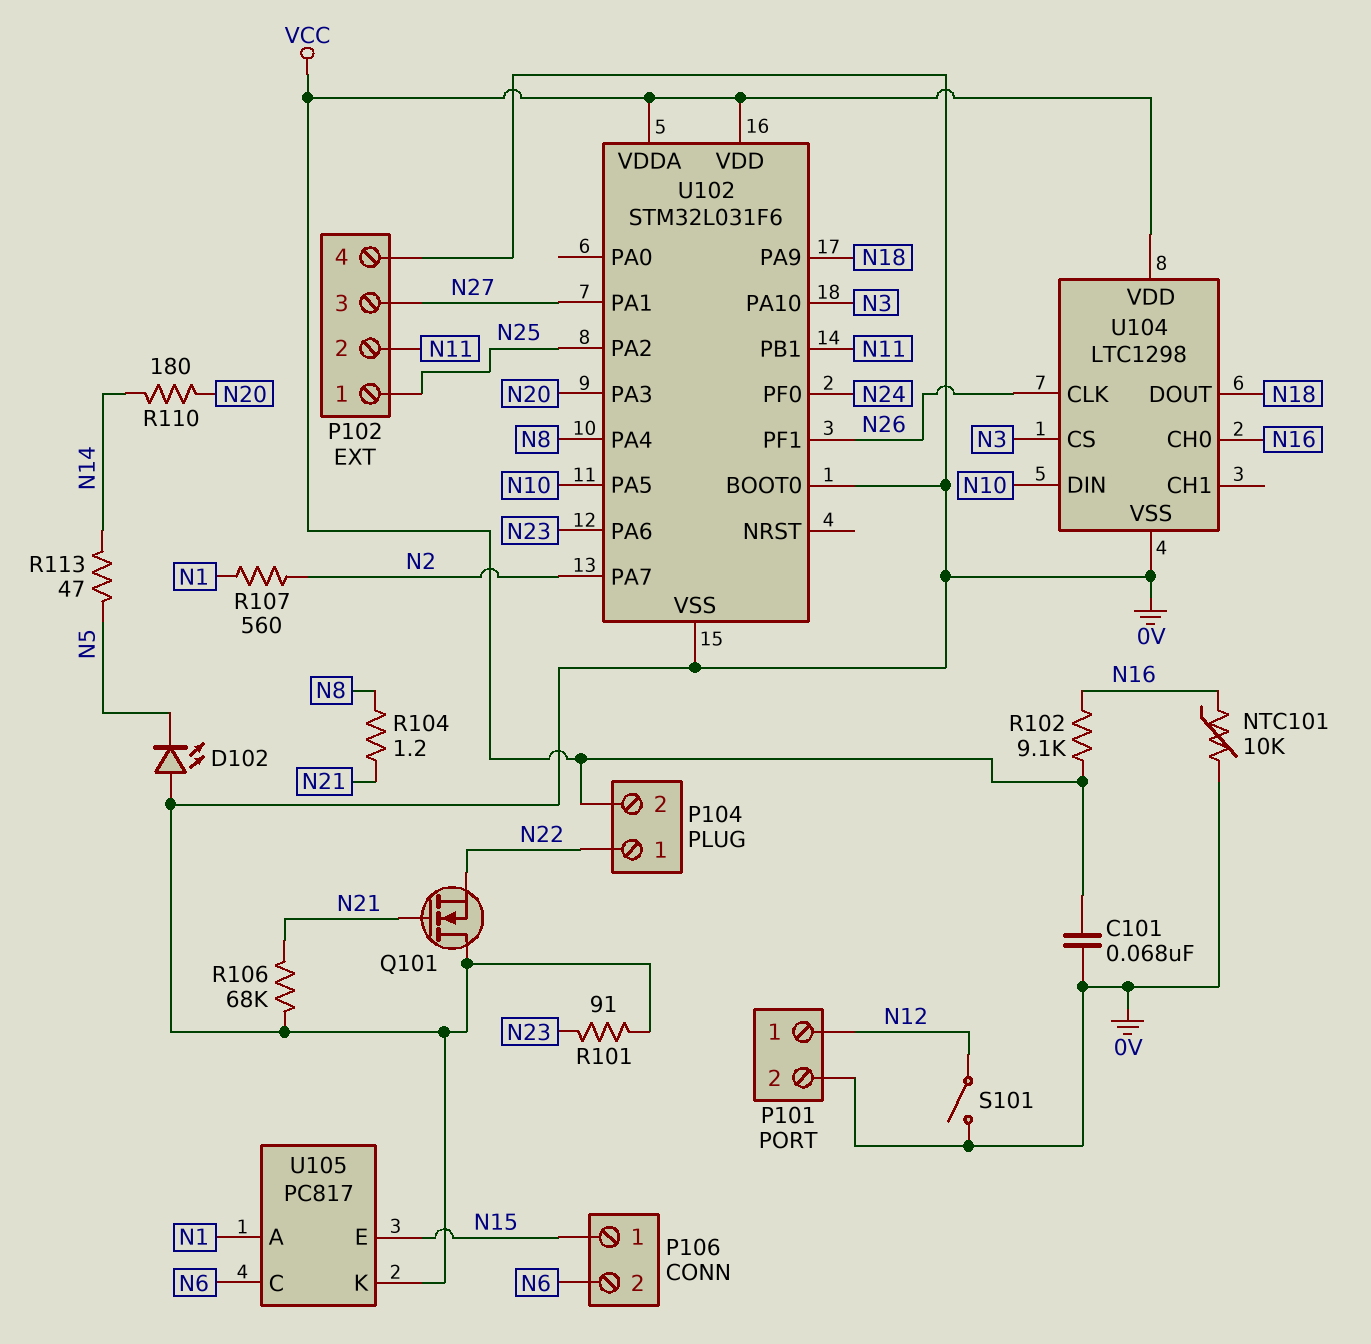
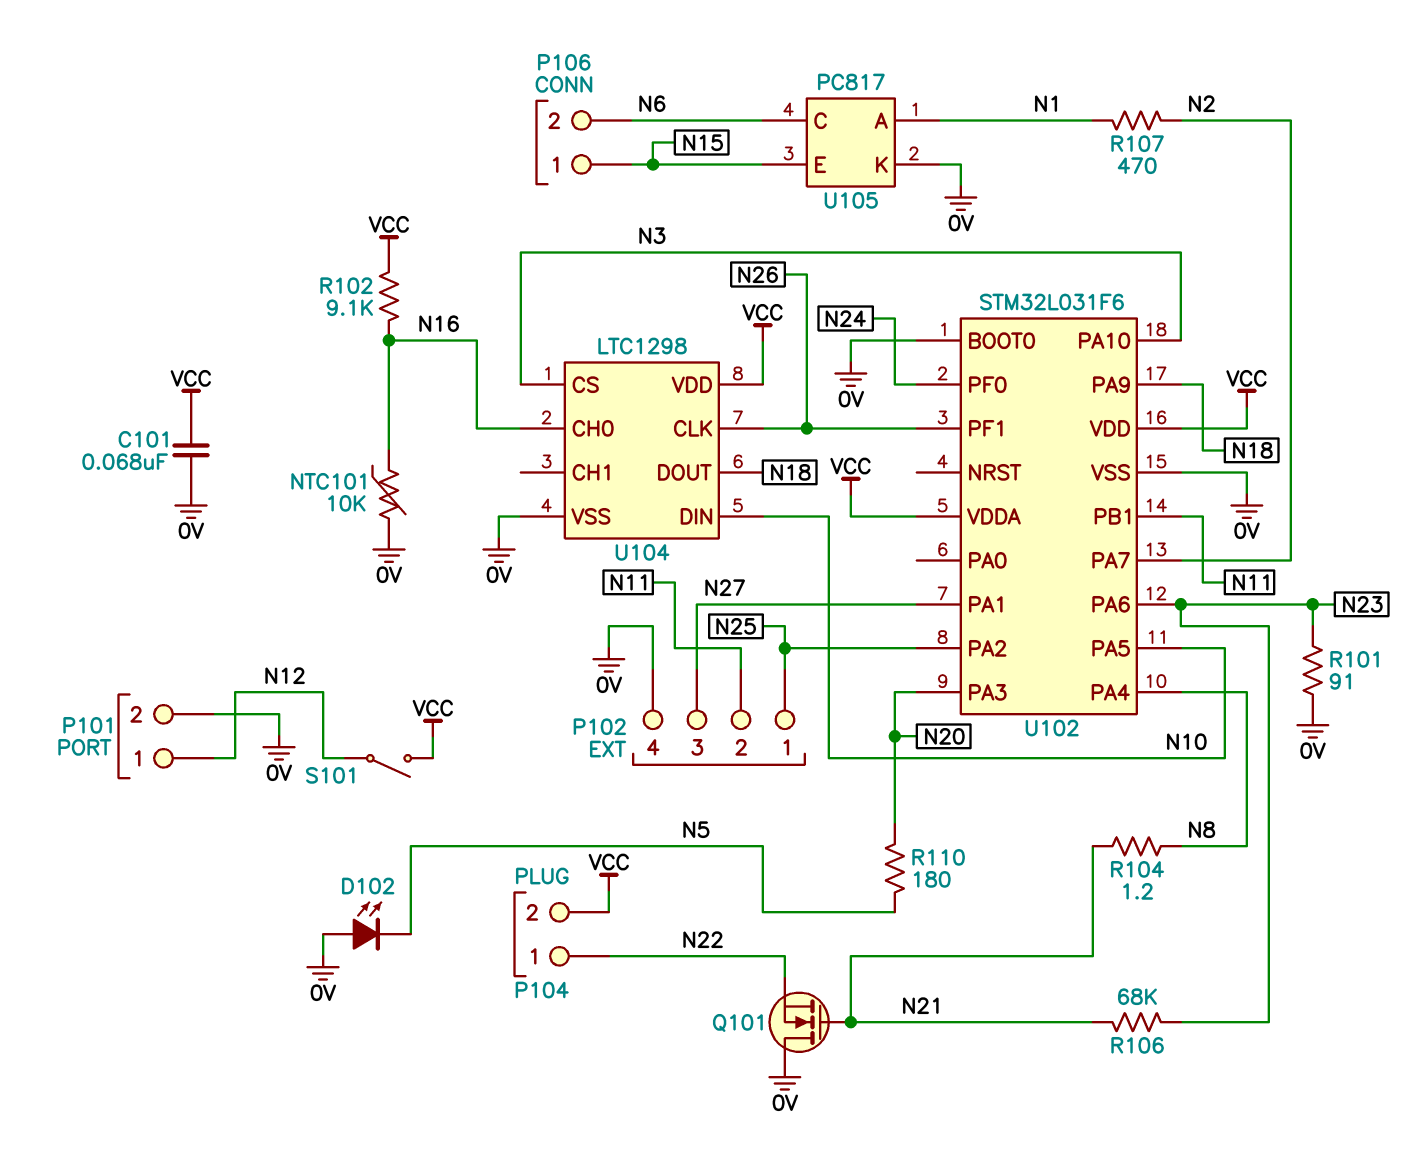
R106: 68k (0V, N21) -> 68k (N21, N23)
R107: 560 (N1, N2) -> 470 (N1, N2)
R110: 180 (N14, N20) -> 180 (N5, N20)
R113: 47 (N5, N14) -> none
S101: switch (0V, N12) -> switch (N12, VCC)

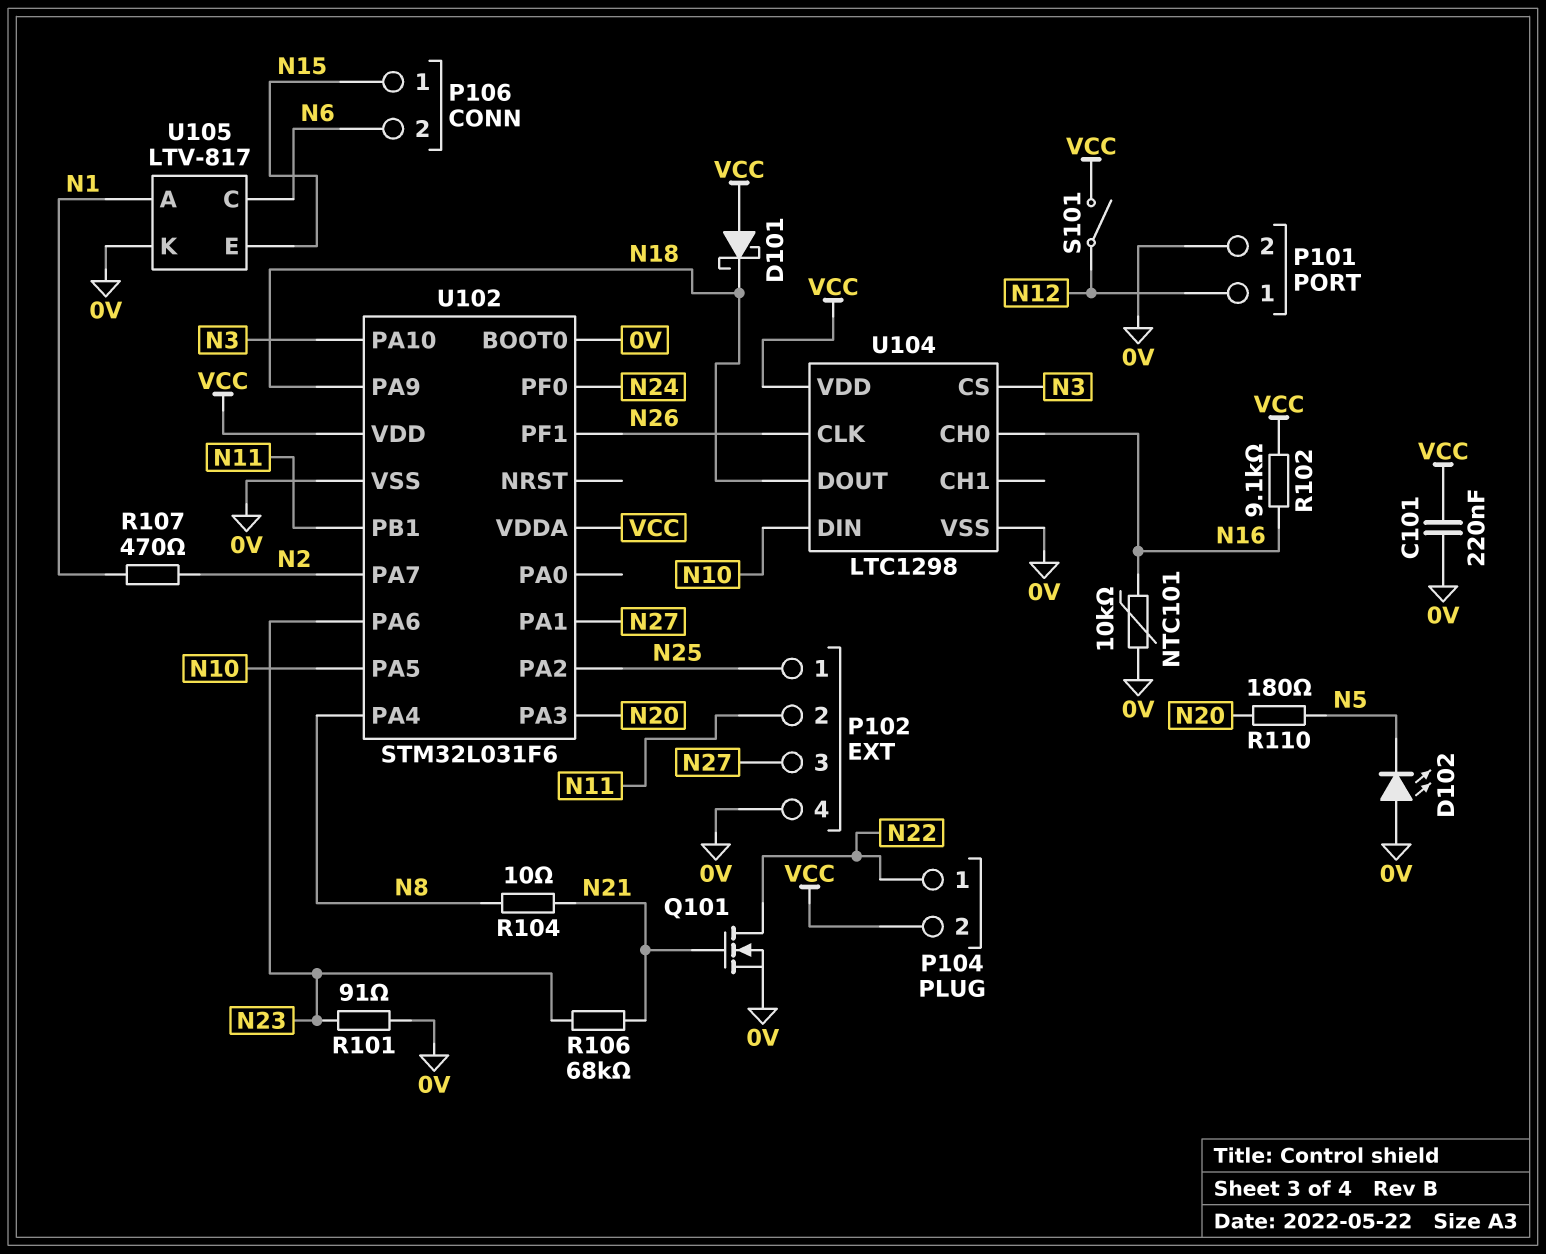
C101: 68nF (0V, VCC) -> 220nF (0V, VCC)
D101: none -> schottky (A VCC, K N18)
Q101: NMOS (G N21, D 0V, S N22) -> NMOS (G N21, D N22, S 0V)
R104: 1.2 (N8, N21) -> 10 (N8, N21)
U105: PC817 -> LTV-817

